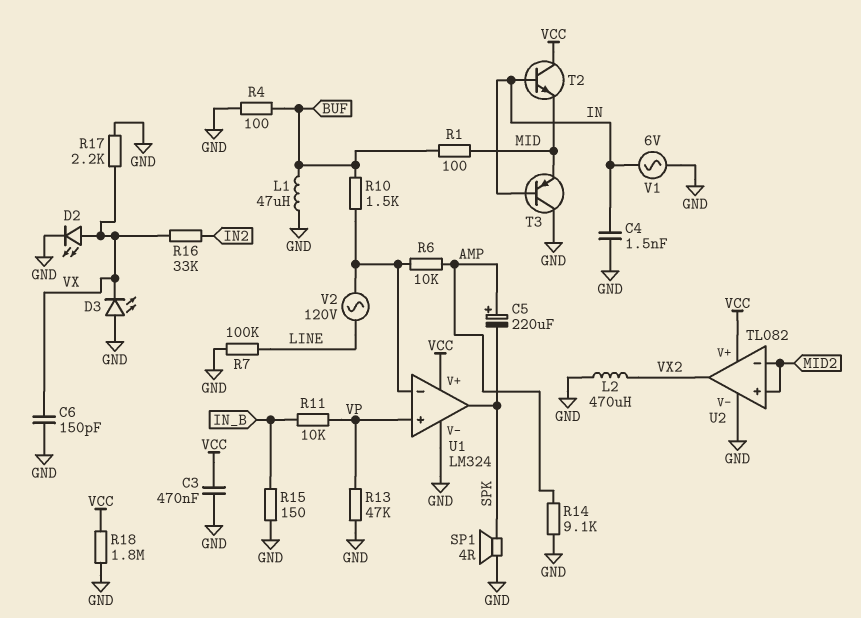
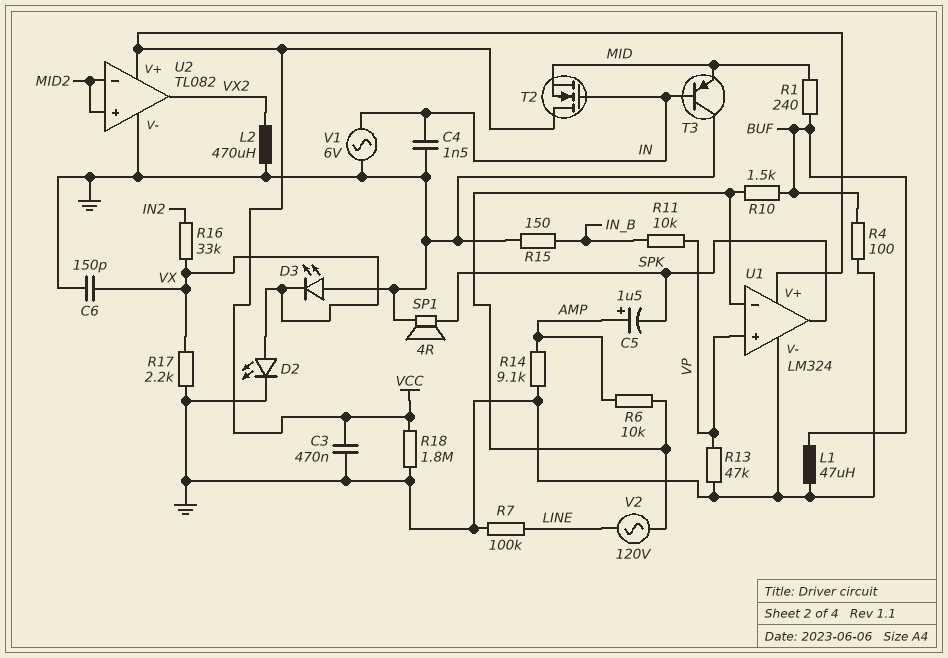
C5: 220uF (plus AMP, minus SPK) -> 1.5uF (plus AMP, minus SPK)
R1: 100 (BUF, MID) -> 240 (BUF, MID)
T2: NPN (B IN, C VCC, E MID) -> NMOS (G IN, D VCC, S MID)

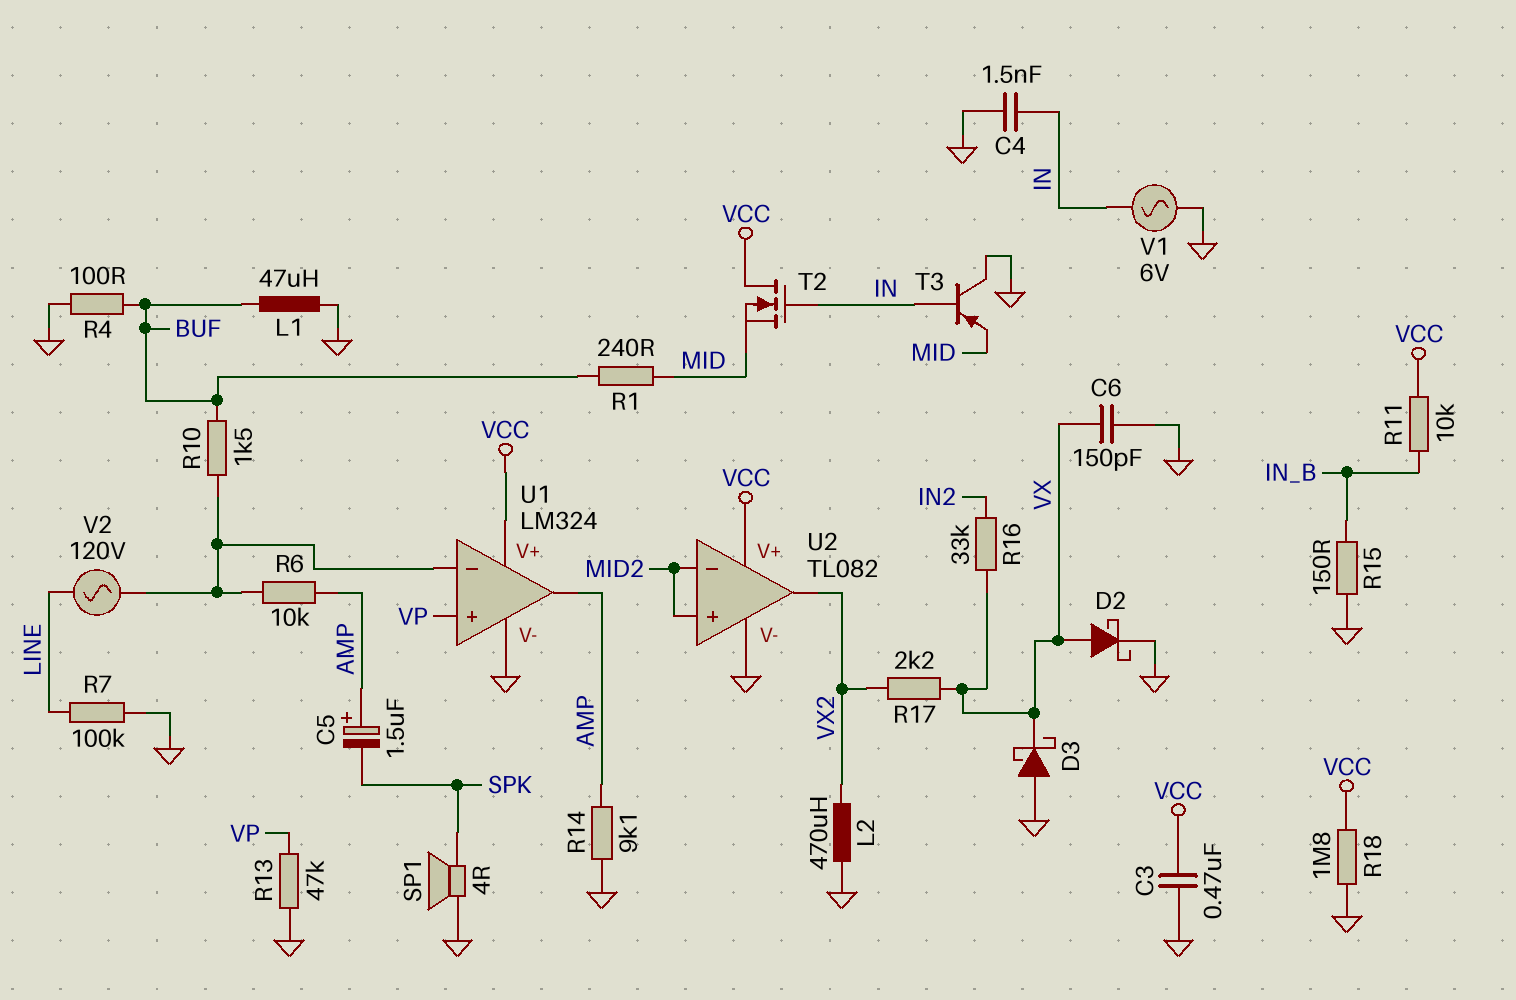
D2: LED (A VX, K GND) -> schottky (A VX, K GND)
D3: LED (A GND, K VX) -> schottky (A GND, K VX)
R11: 10k (IN_B, VP) -> 10k (IN_B, VCC)
R17: 2.2k (GND, VX) -> 2.2k (VX, VX2)
U1 pin out: SPK -> AMP

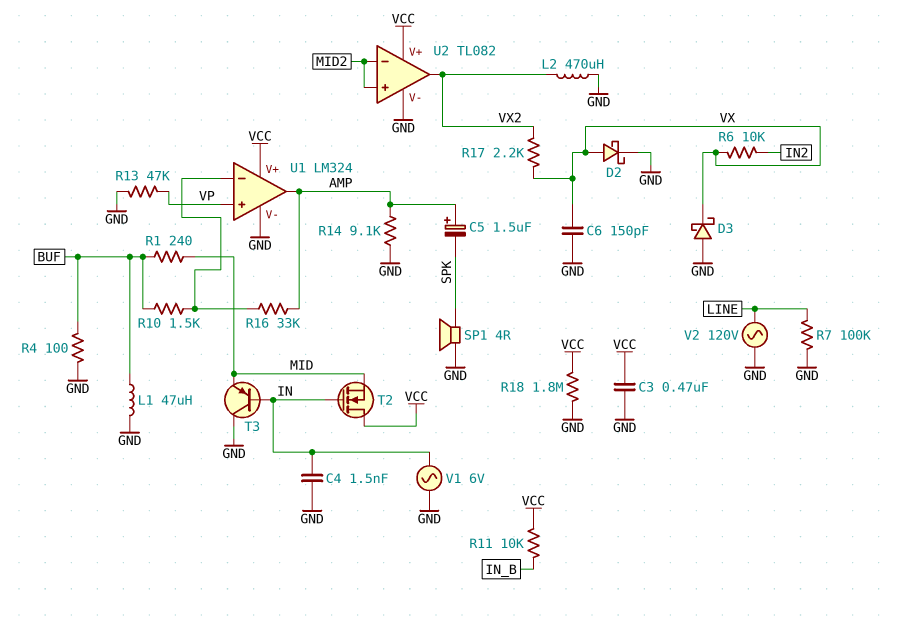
R6: 10k (AMP, U1/in-) -> 10k (IN2, VX)
R15: 150 (GND, IN_B) -> none
R16: 33k (IN2, VX) -> 33k (AMP, U1/in-)
V2: AC 120V (LINE, U1/in-) -> AC 120V (GND, LINE)

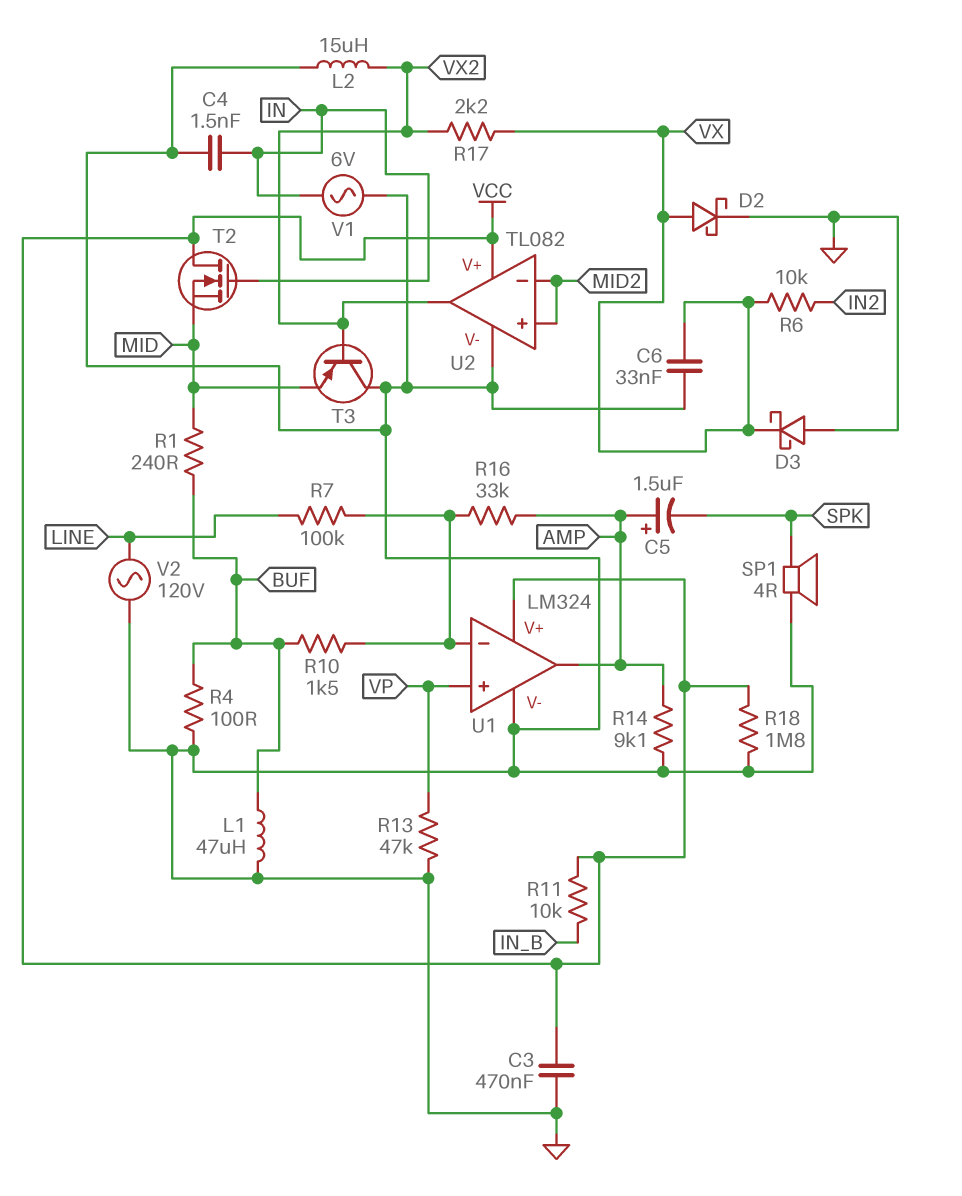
C6: 150pF (GND, VX) -> 33nF (GND, VX)
L2: 470uH (GND, VX2) -> 15uH (GND, VX2)
R7: 100k (GND, LINE) -> 100k (LINE, U1/in-)
T3: PNP (B IN, C GND, E MID) -> PNP (B VX2, C GND, E MID)

